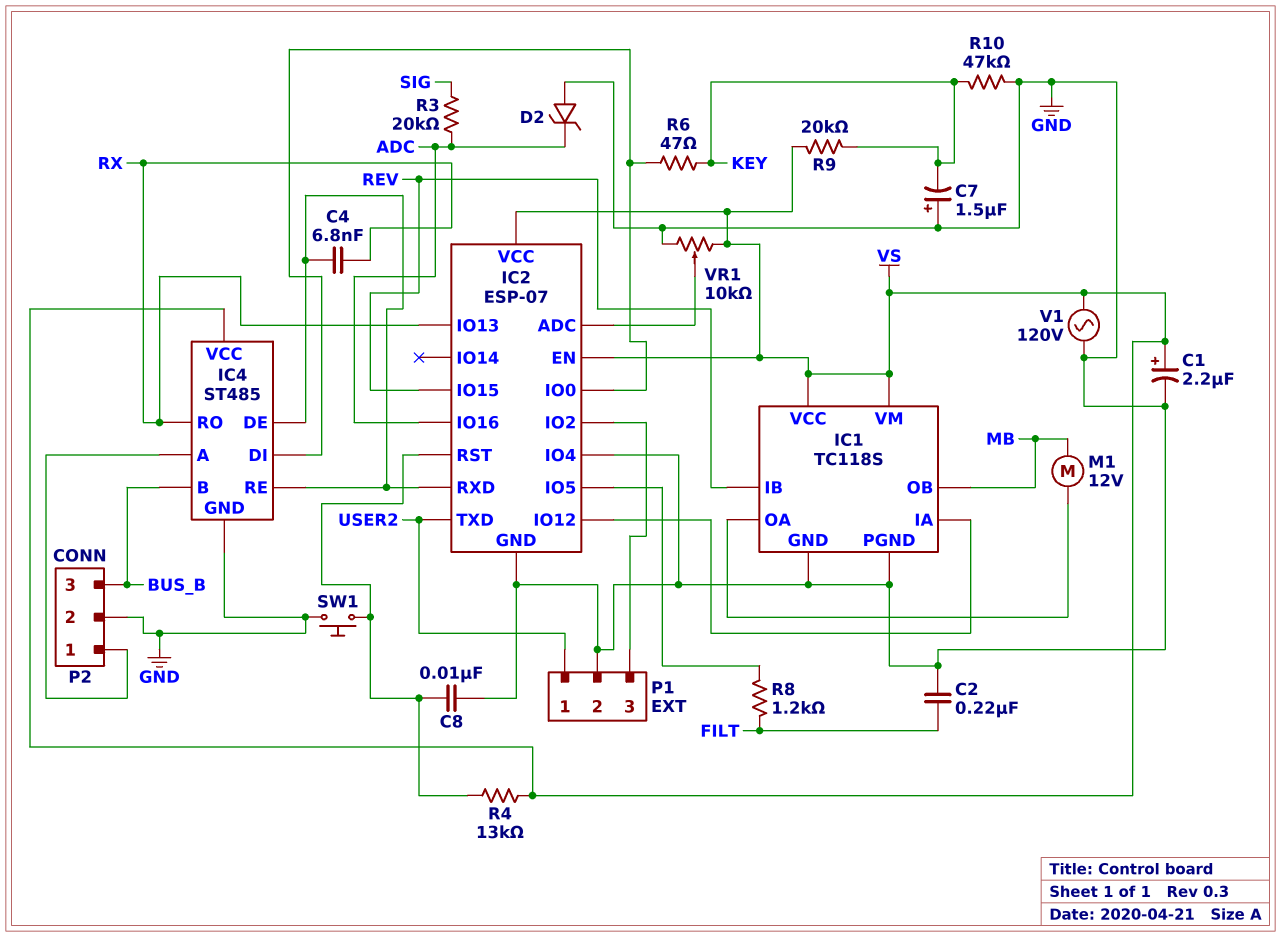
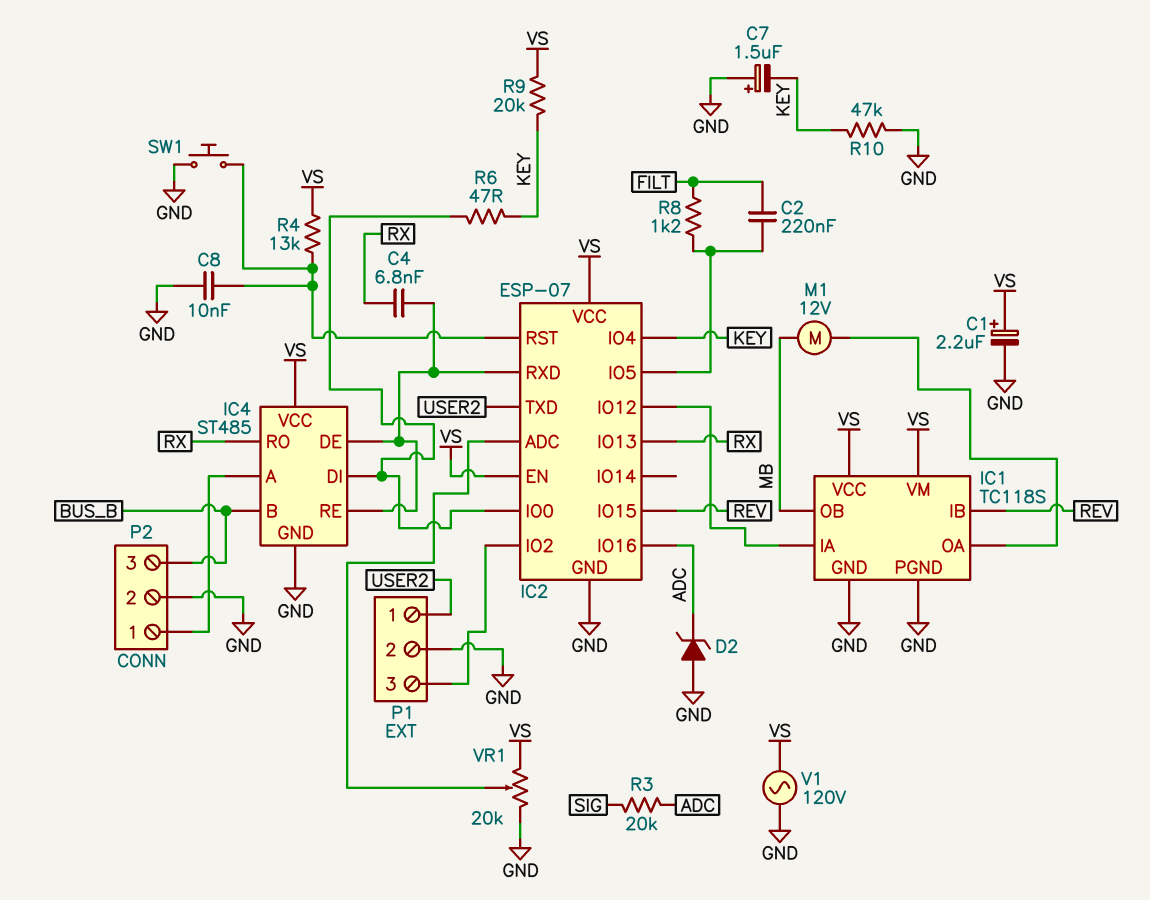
C2: 220nF (FILT, GND) -> 220nF (FILT, IC2/IO5)
IC2 pin IO4: GND -> KEY
VR1: 10k (GND, VS, wiper IC2/ADC) -> 20k (GND, VS, wiper IC2/ADC)

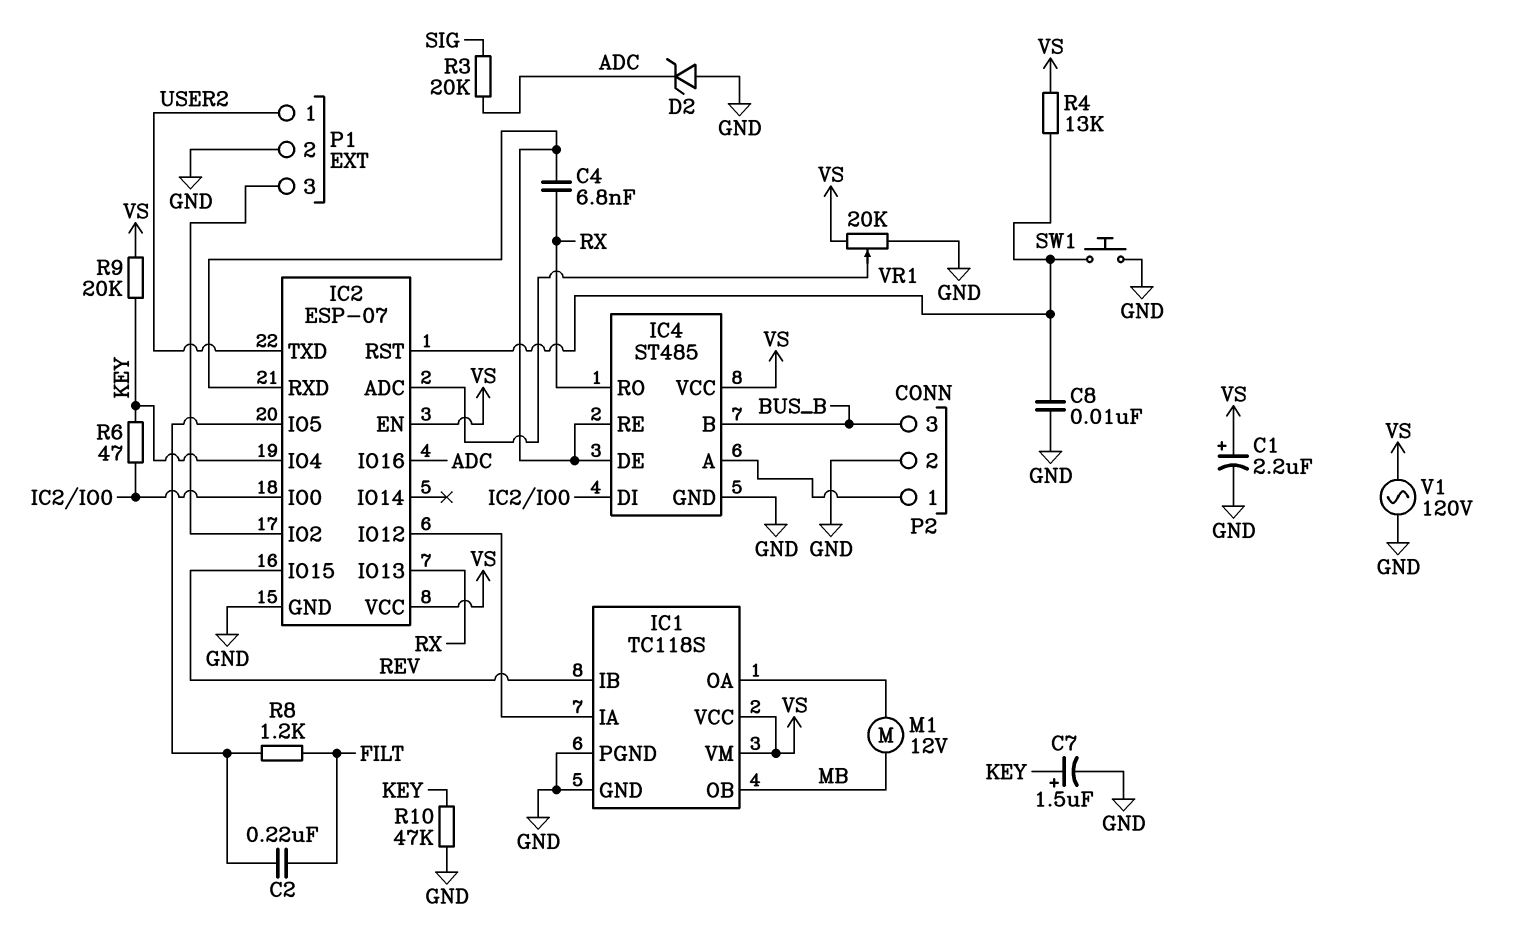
C7: 1.5uF (plus GND, minus KEY) -> 1.5uF (plus KEY, minus GND)

